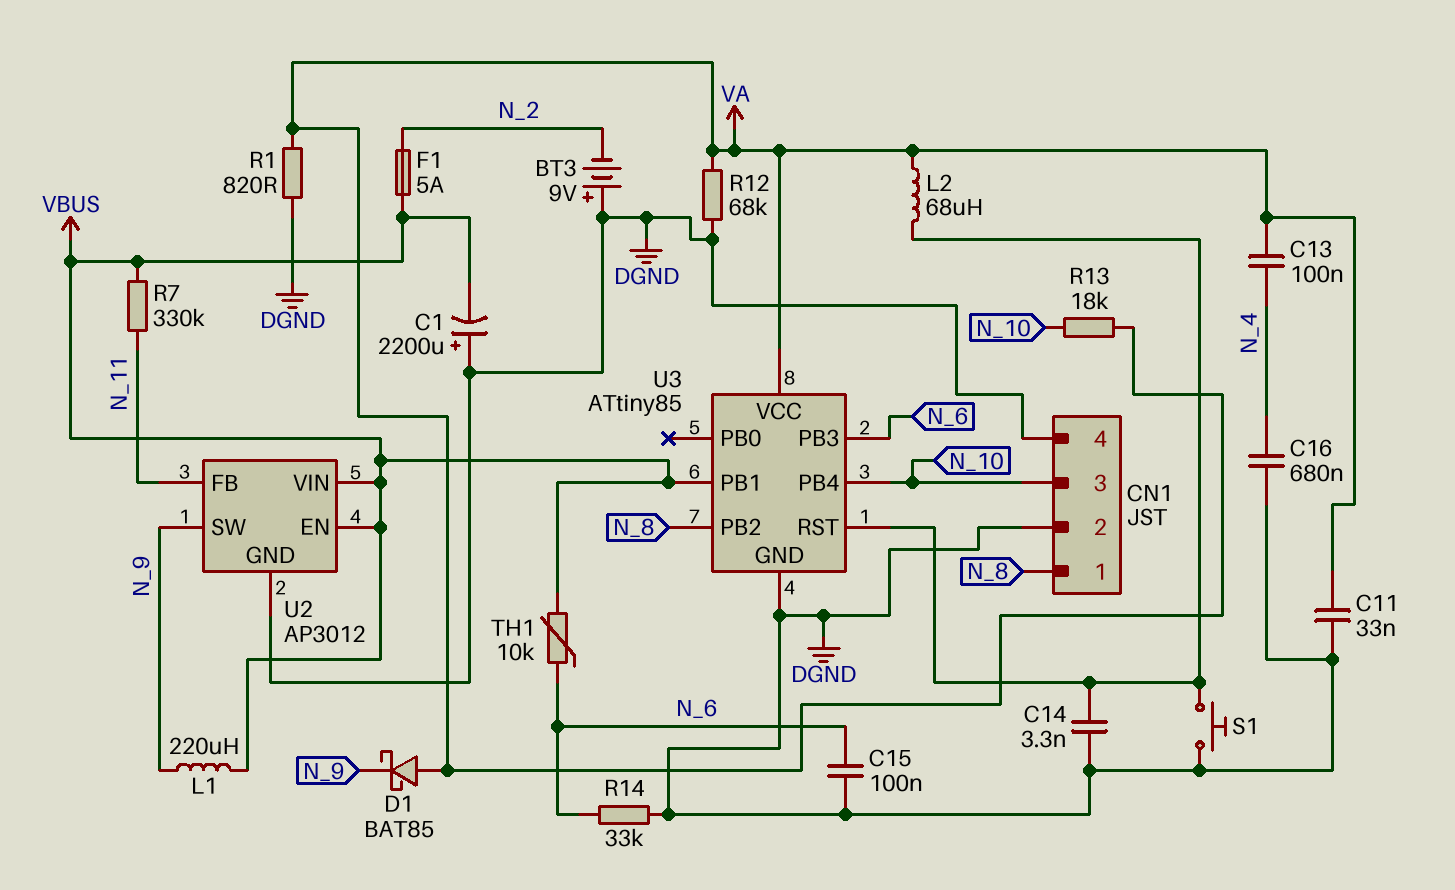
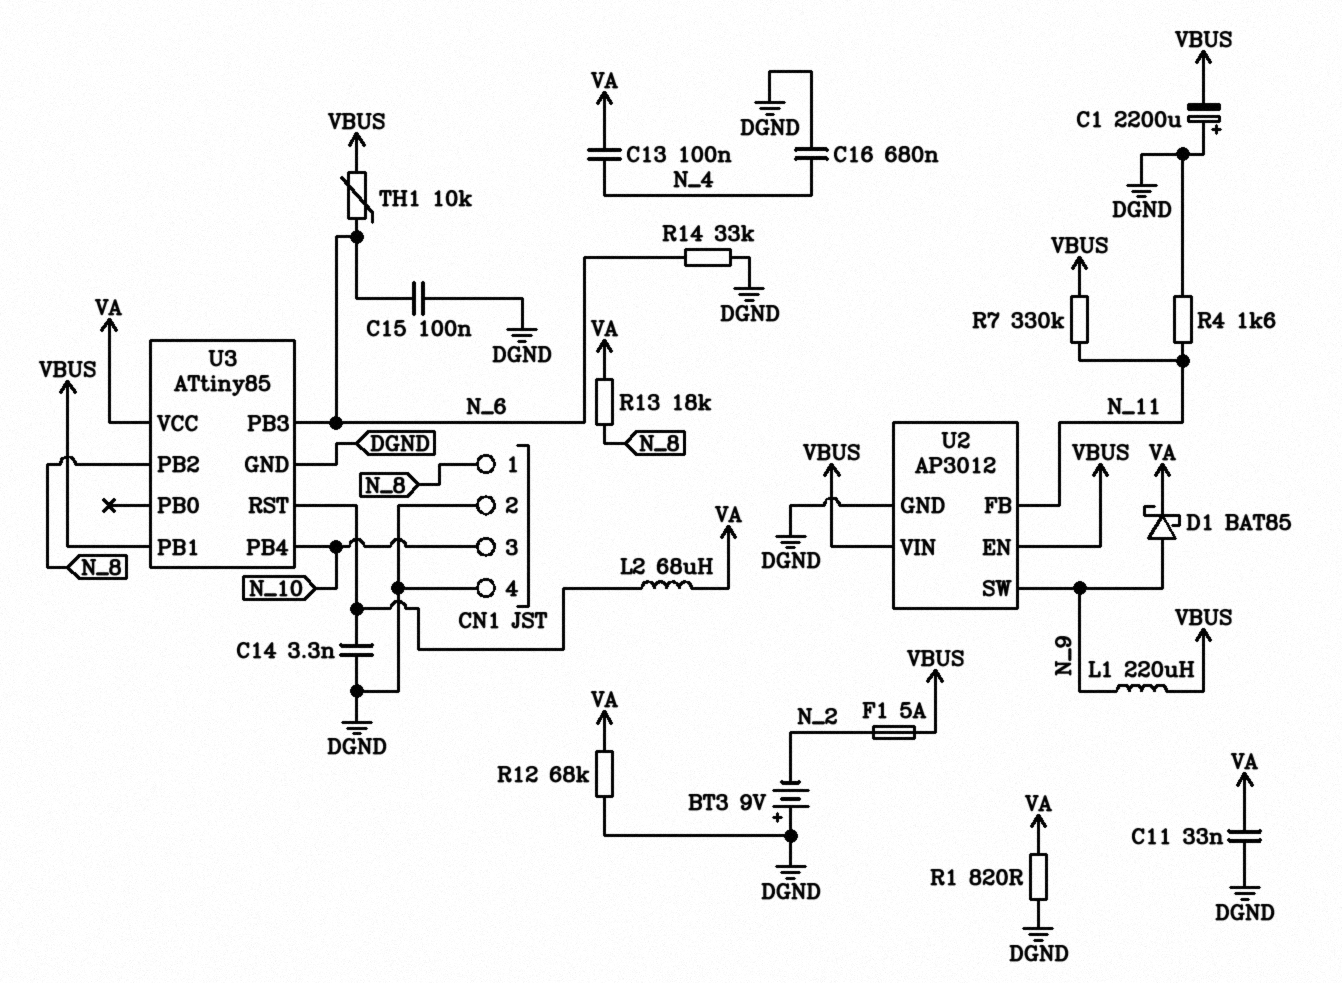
D1: schottky BAT85 (A VA, K N_9) -> schottky BAT85 (A N_9, K VA)
R4: none -> 1.6k (DGND, N_11)
R13: 18k (N_10, VA) -> 18k (N_8, VA)
S1: button (DGND, U3/RST) -> none

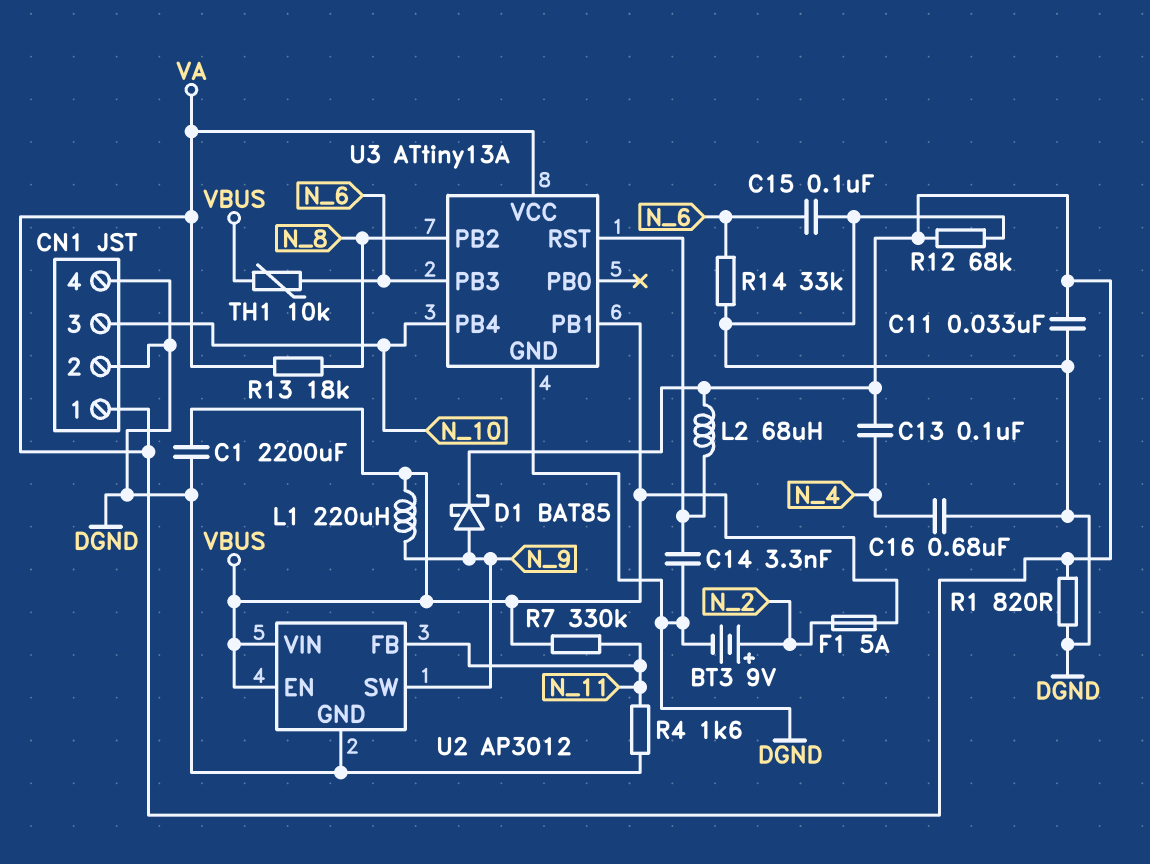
BT3: 9V (plus DGND, minus N_2) -> 9V (plus N_2, minus DGND)
C1: 2200uF (plus DGND, minus VBUS) -> 2200uF (DGND, VBUS)
CN1 pin 1: N_8 -> VA
U3: ATtiny85 -> ATtiny13A

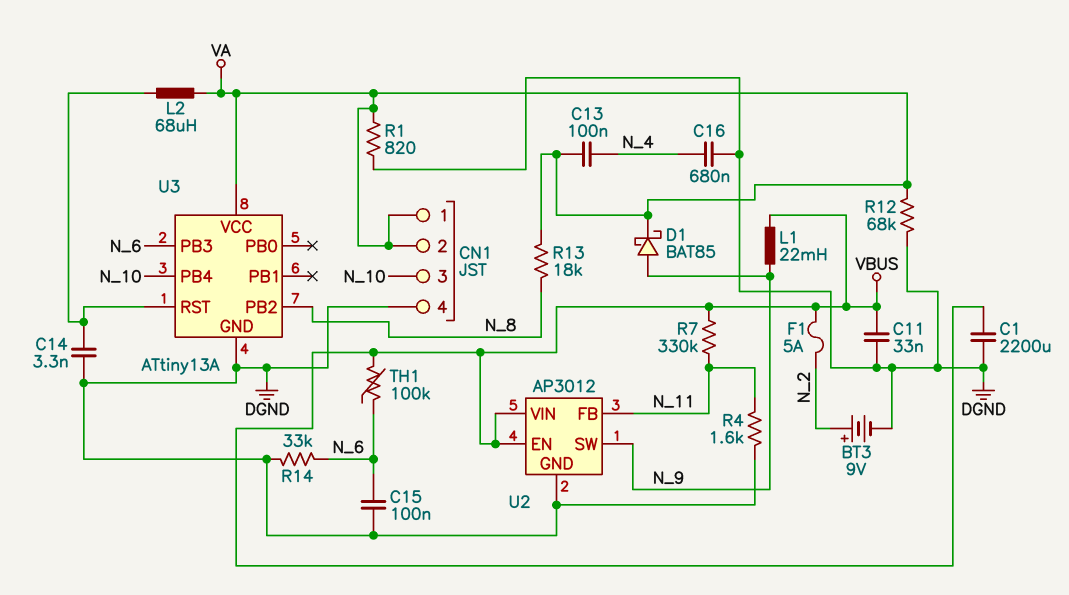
C11: 33nF (DGND, VA) -> 33nF (DGND, VBUS)
CN1 pin 2: DGND -> VA
L1: 220uH (N_9, VBUS) -> 22mH (N_9, VBUS)
TH1: 10k (N_6, VBUS) -> 100k (N_6, VBUS)
U3 pin PB1: VBUS -> none

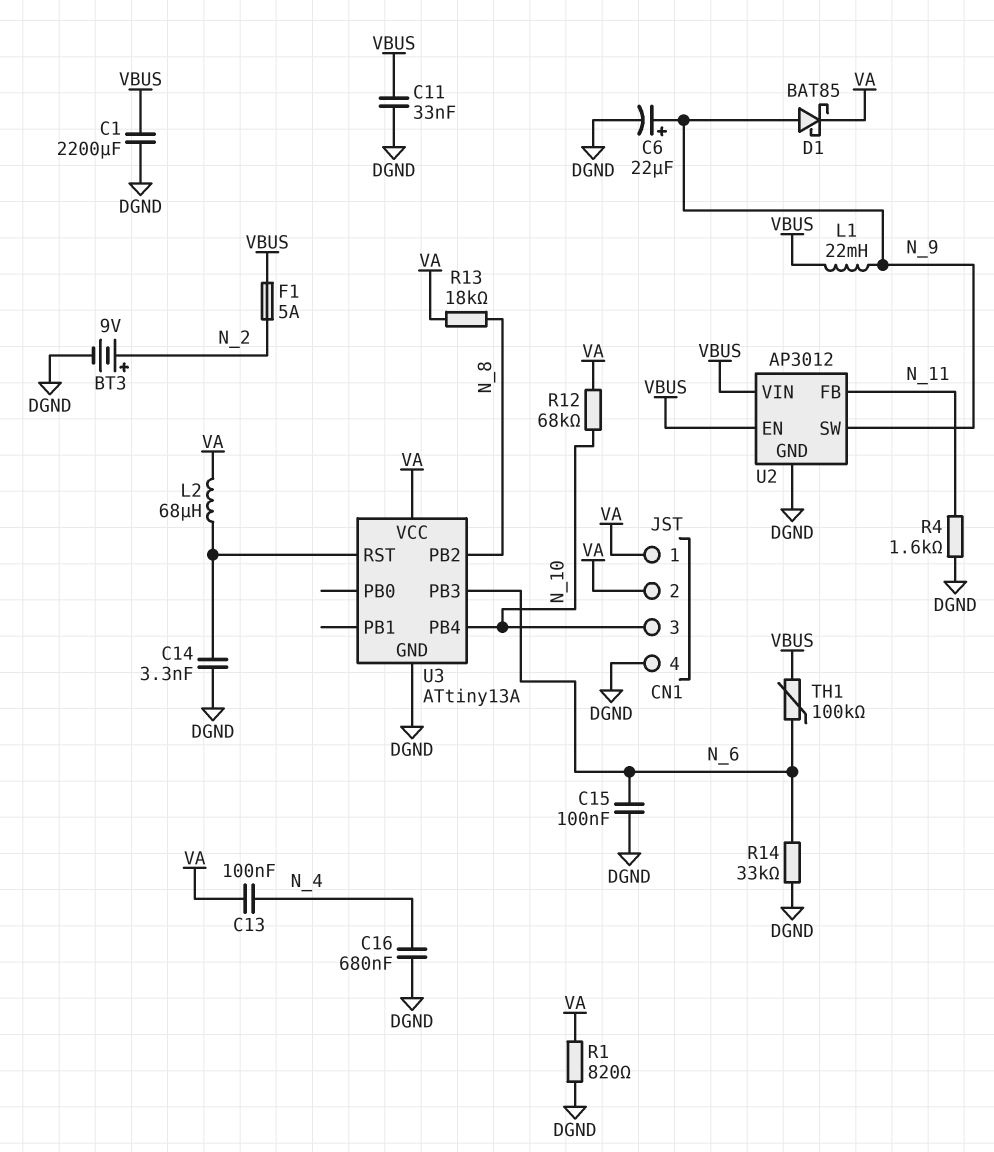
C6: none -> 22uF (plus N_9, minus DGND)
R7: 330k (N_11, VBUS) -> none
R12: 68k (DGND, VA) -> 68k (N_10, VA)

